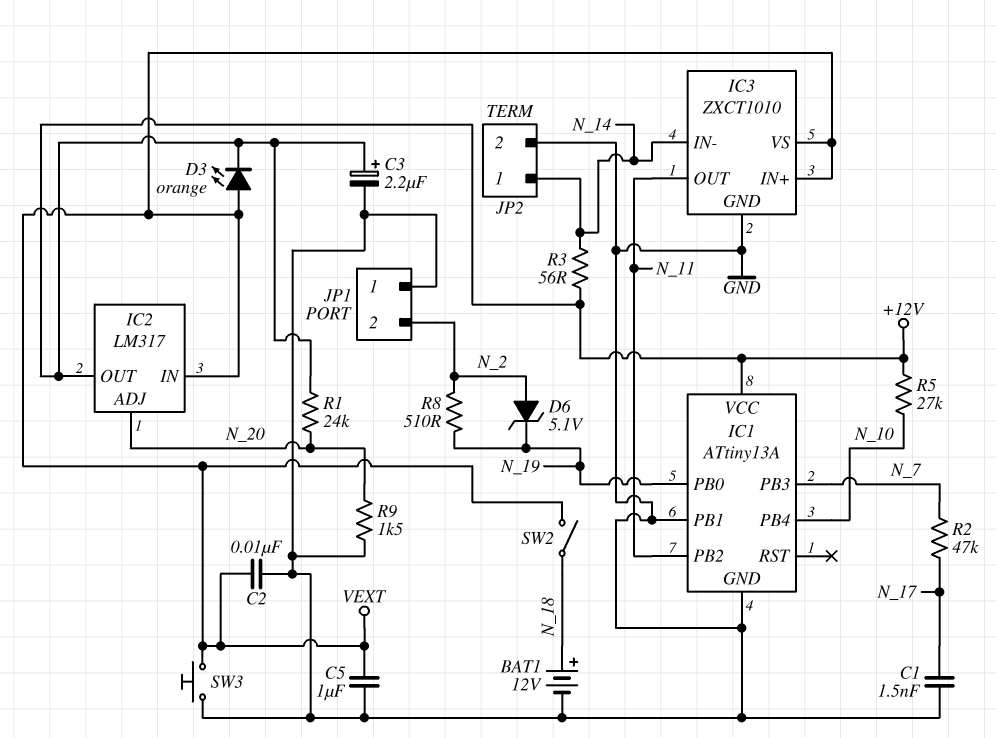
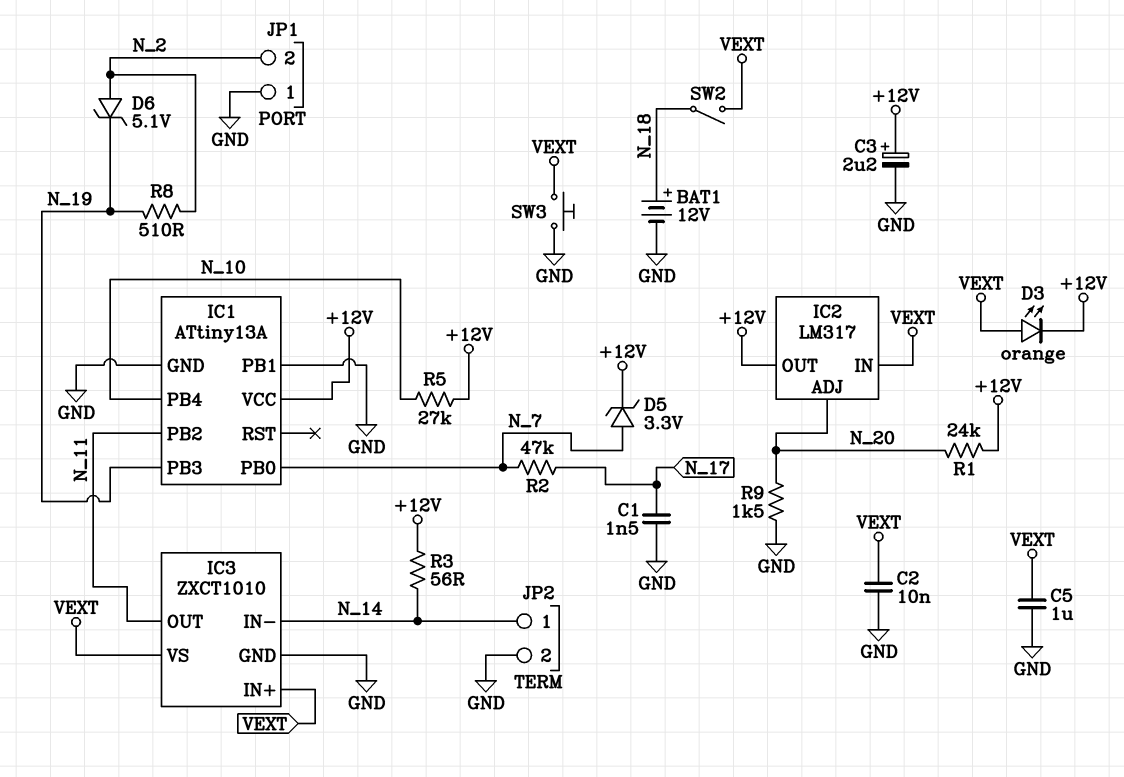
D5: none -> zener 3.3V (A N_7, K +12V)
IC1 pin PB0: N_19 -> N_7
IC1 pin PB3: N_7 -> N_19

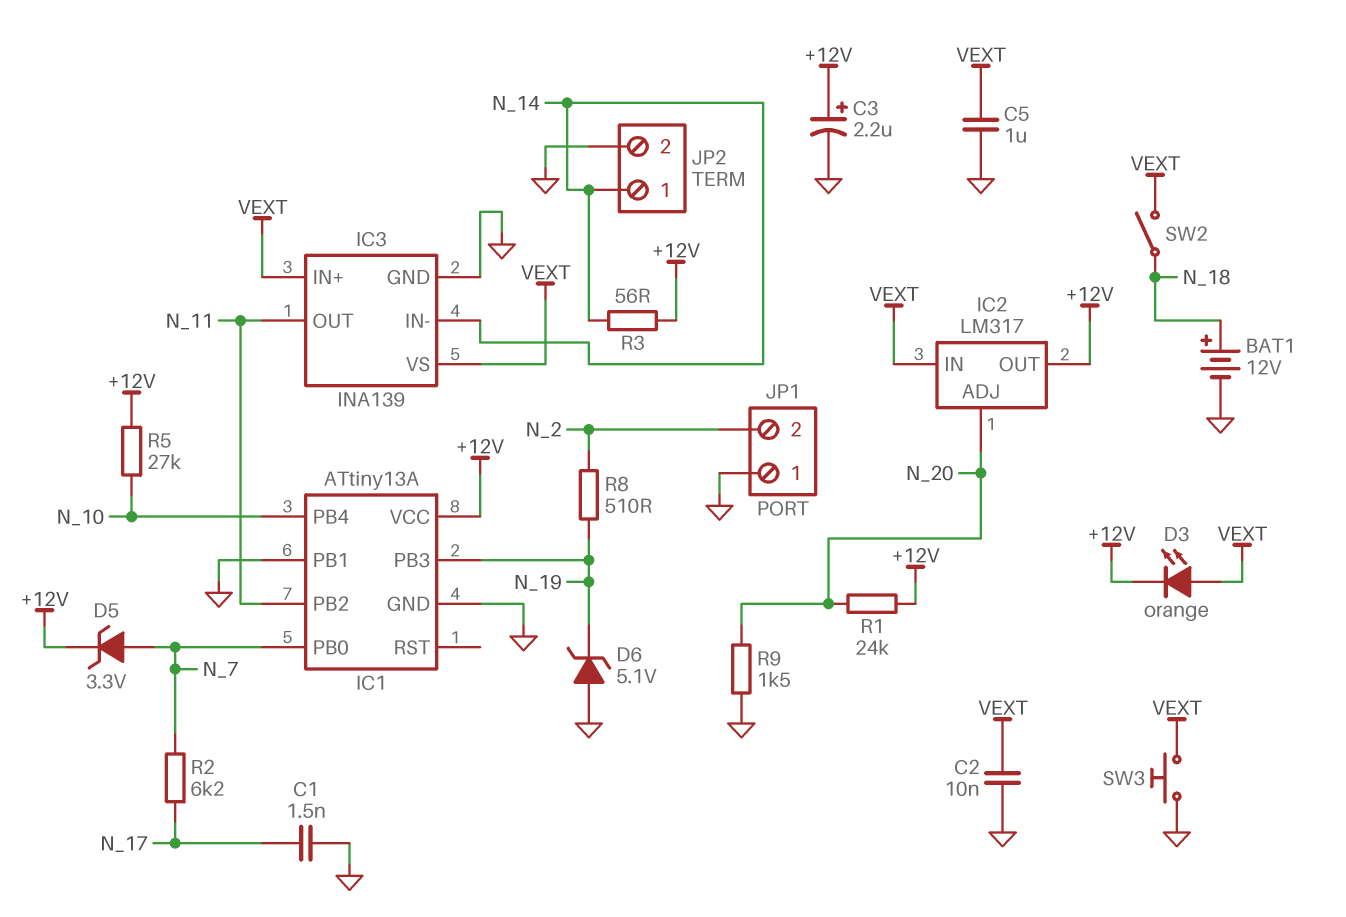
D6: zener 5.1V (A N_2, K N_19) -> zener 5.1V (A GND, K N_19)
IC3: ZXCT1010 -> INA139
R2: 47k (N_7, N_17) -> 6.2k (N_7, N_17)

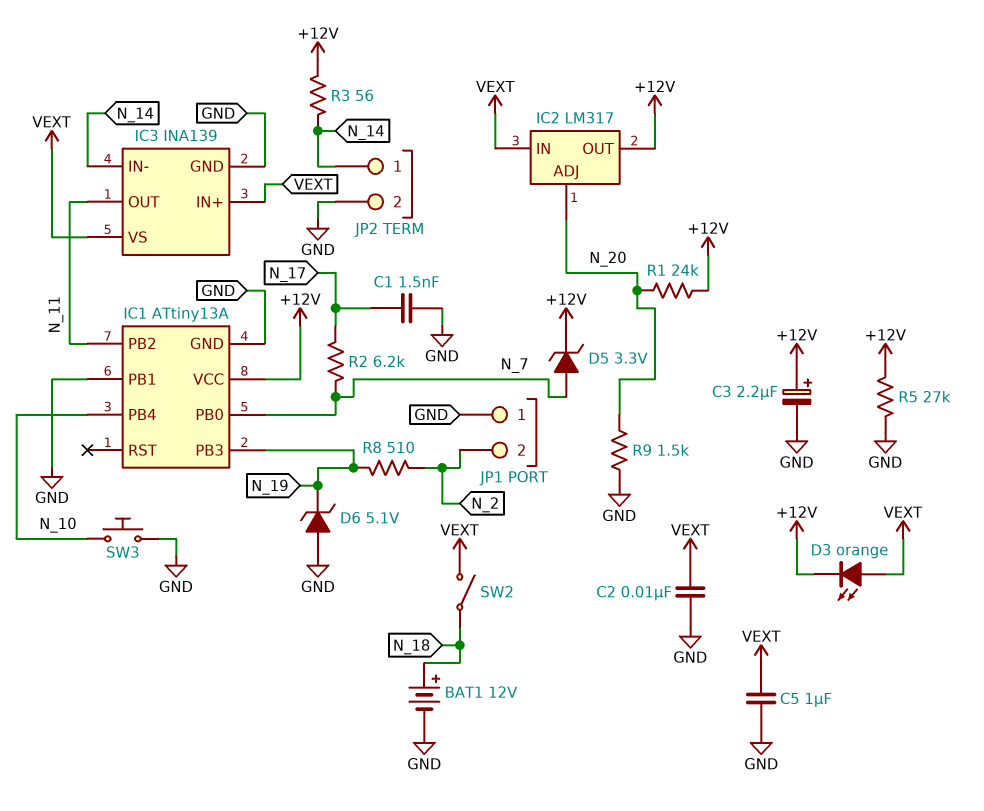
R5: 27k (+12V, N_10) -> 27k (+12V, GND)
SW3: button (GND, VEXT) -> button (GND, N_10)

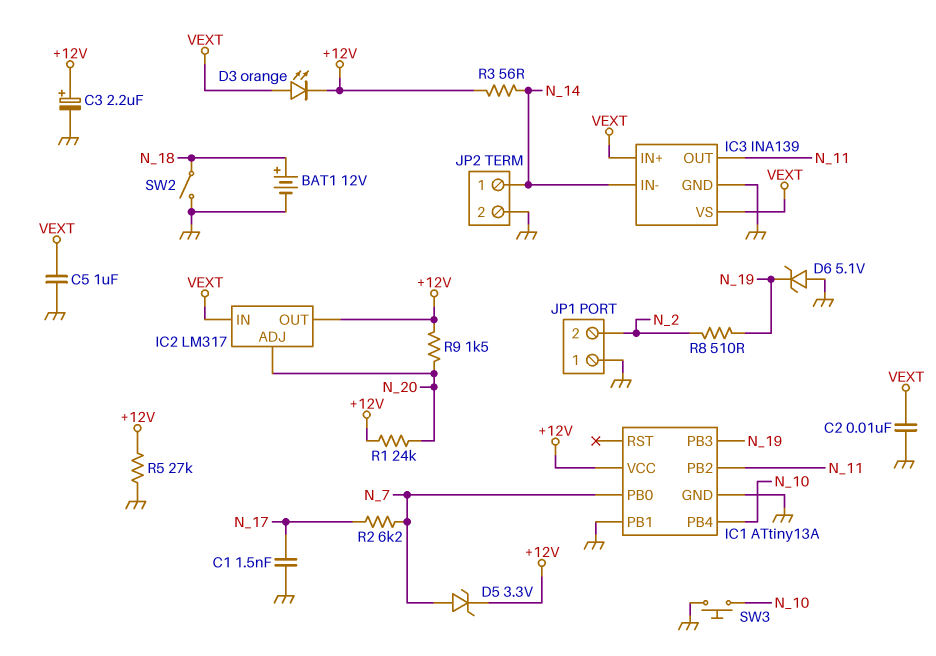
R9: 1.5k (GND, N_20) -> 1.5k (+12V, N_20)
SW2: switch (N_18, VEXT) -> switch (GND, N_18)

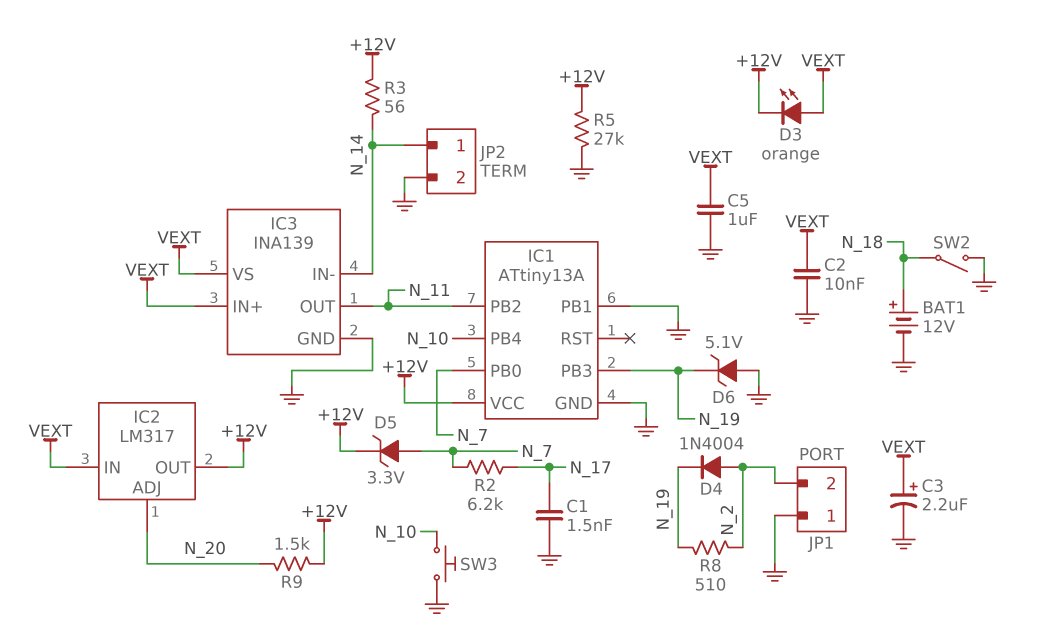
C3: 2.2uF (plus +12V, minus GND) -> 2.2uF (plus VEXT, minus GND)
D4: none -> diode 1N4004 (A N_2, K N_19)
R1: 24k (+12V, N_20) -> none

